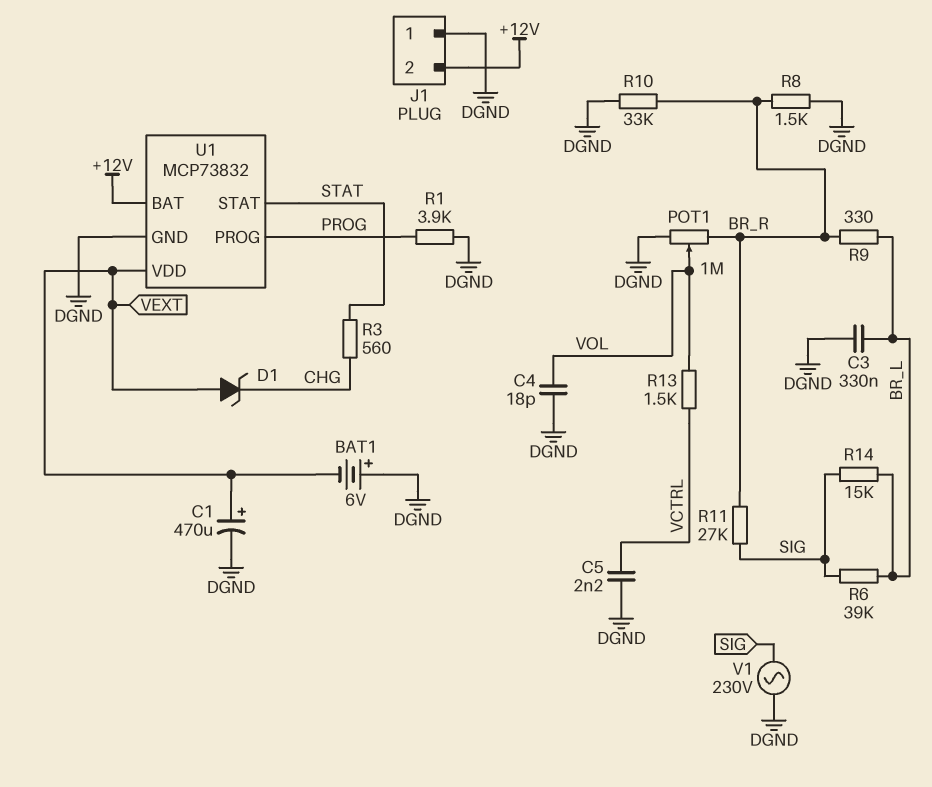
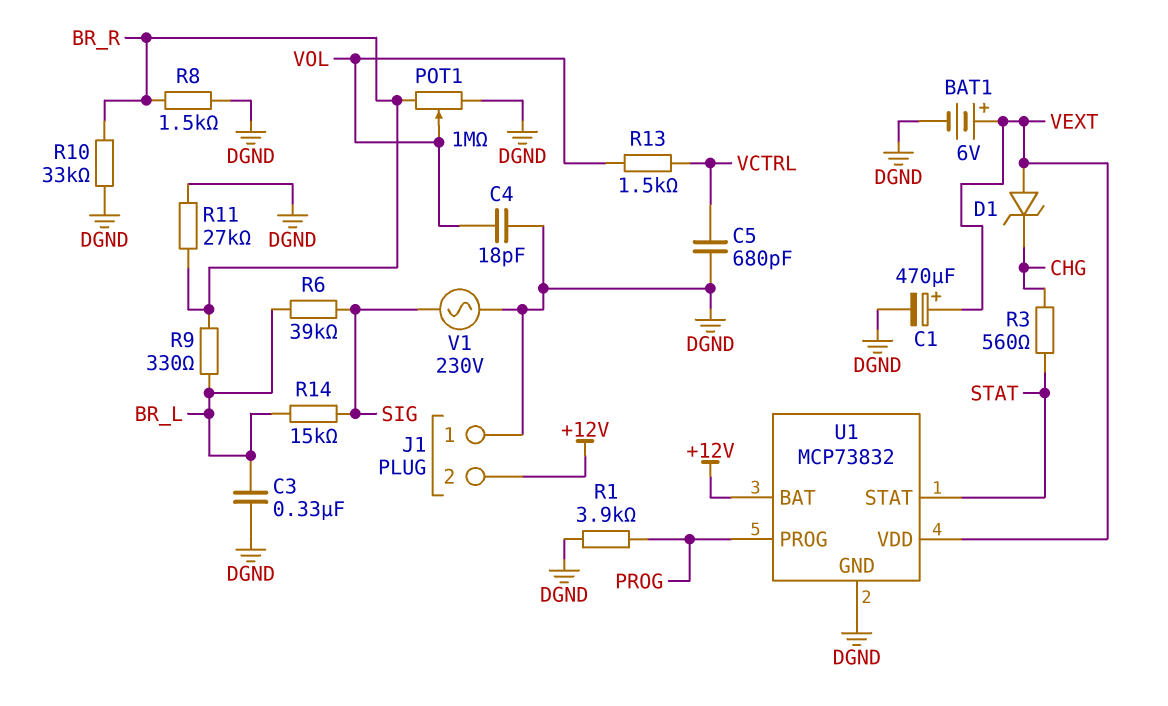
BAT1: 6V (plus DGND, minus VEXT) -> 6V (plus VEXT, minus DGND)
C5: 2.2nF (DGND, VCTRL) -> 680pF (DGND, VCTRL)
R11: 27k (BR_R, SIG) -> 27k (BR_R, DGND)

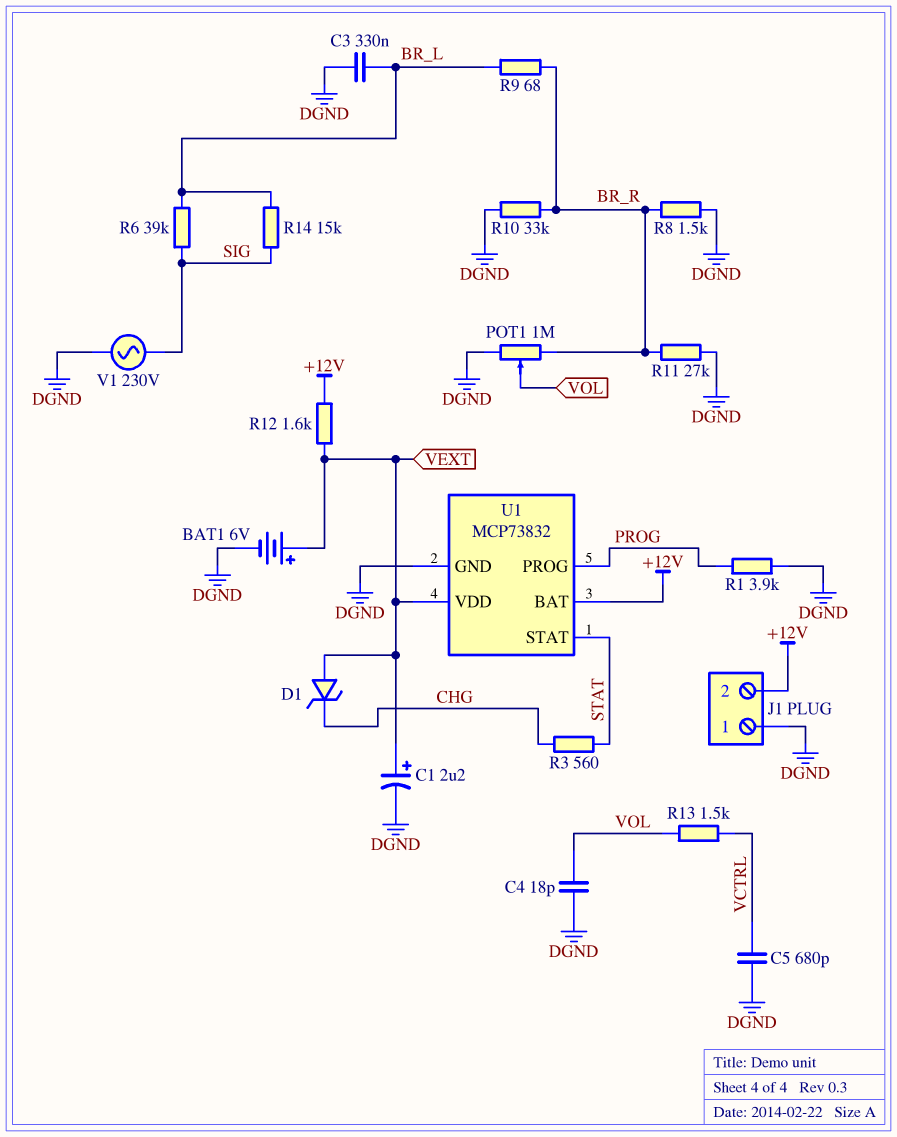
C1: 470uF (plus VEXT, minus DGND) -> 2.2uF (plus VEXT, minus DGND)
R9: 330 (BR_L, BR_R) -> 68 (BR_L, BR_R)
R12: none -> 1.6k (+12V, VEXT)

